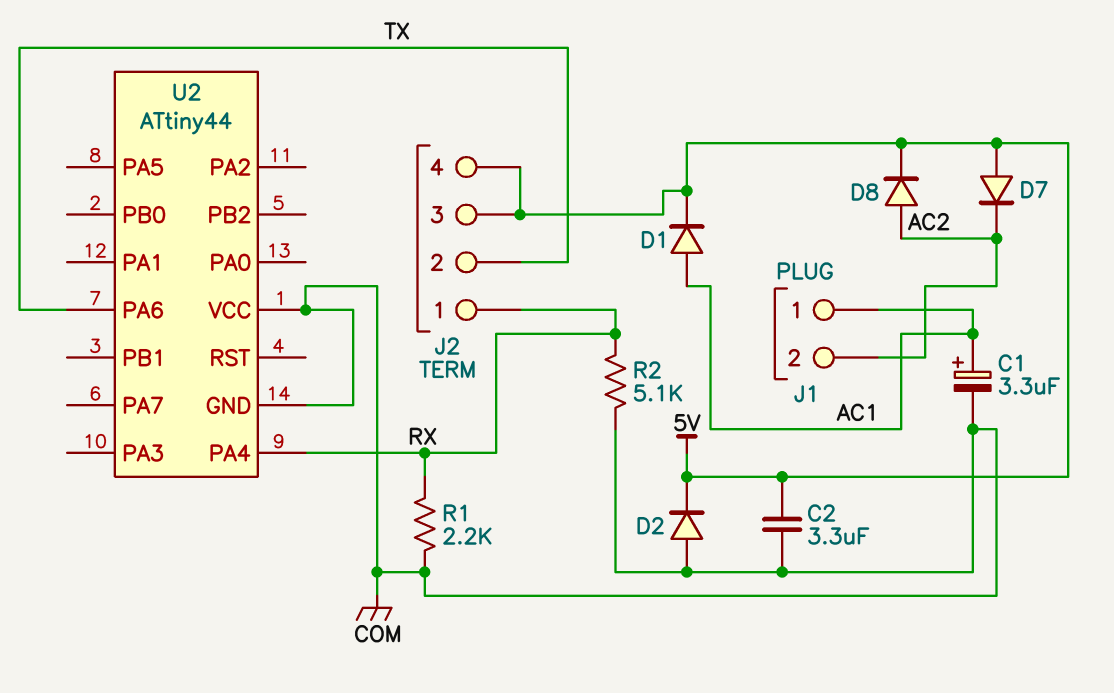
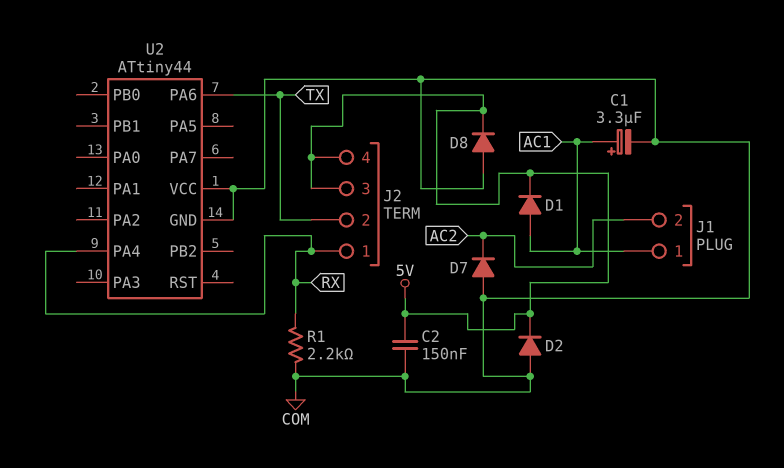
C2: 3.3uF (5V, COM) -> 150nF (5V, COM)
D7: diode (A 5V, K AC2) -> diode (A COM, K AC2)
D8: diode (A AC2, K 5V) -> diode (A COM, K 5V)
R2: 5.1k (COM, RX) -> none

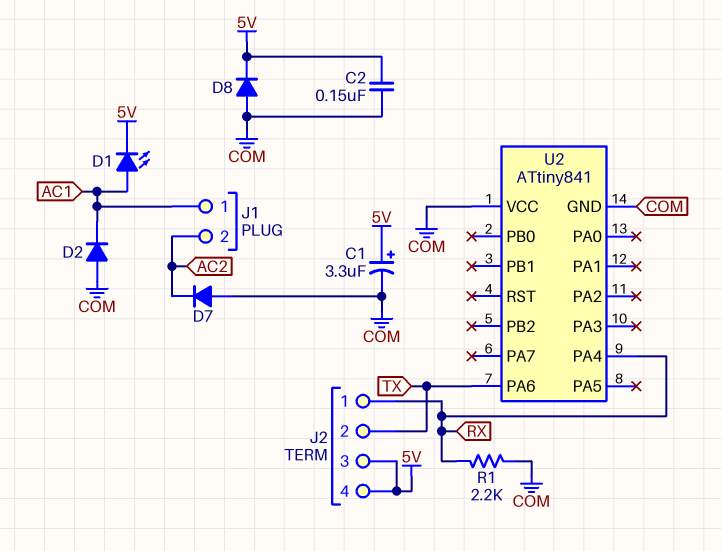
C1: 3.3uF (plus AC1, minus COM) -> 3.3uF (plus 5V, minus COM)
D1: diode (A AC1, K 5V) -> LED (A AC1, K 5V)
D2: diode (A COM, K 5V) -> diode (A COM, K AC1)
U2: ATtiny44 -> ATtiny841

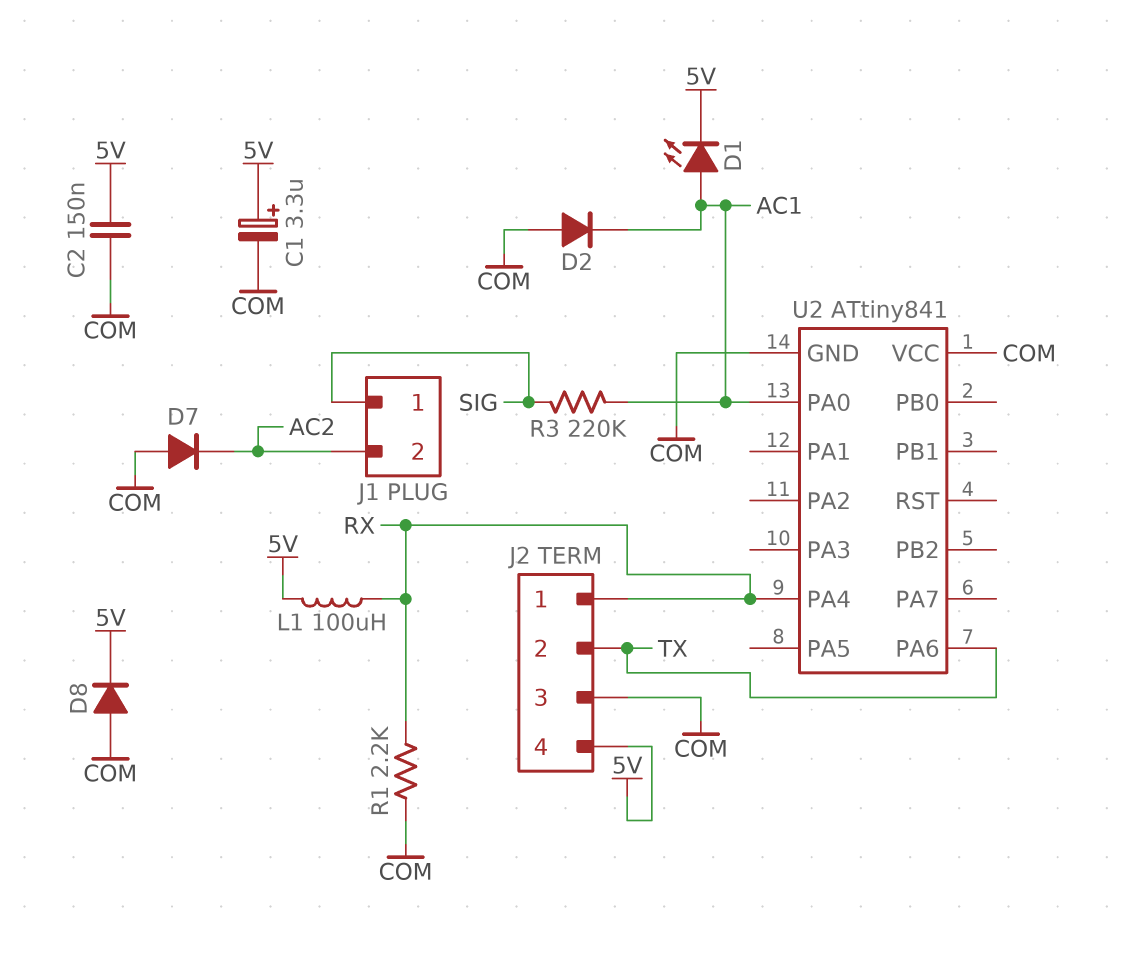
J1 pin 1: AC1 -> SIG
J2 pin 3: 5V -> COM
L1: none -> 100uH (5V, RX)
R3: none -> 220k (AC1, SIG)
U2 pin PA0: none -> AC1

